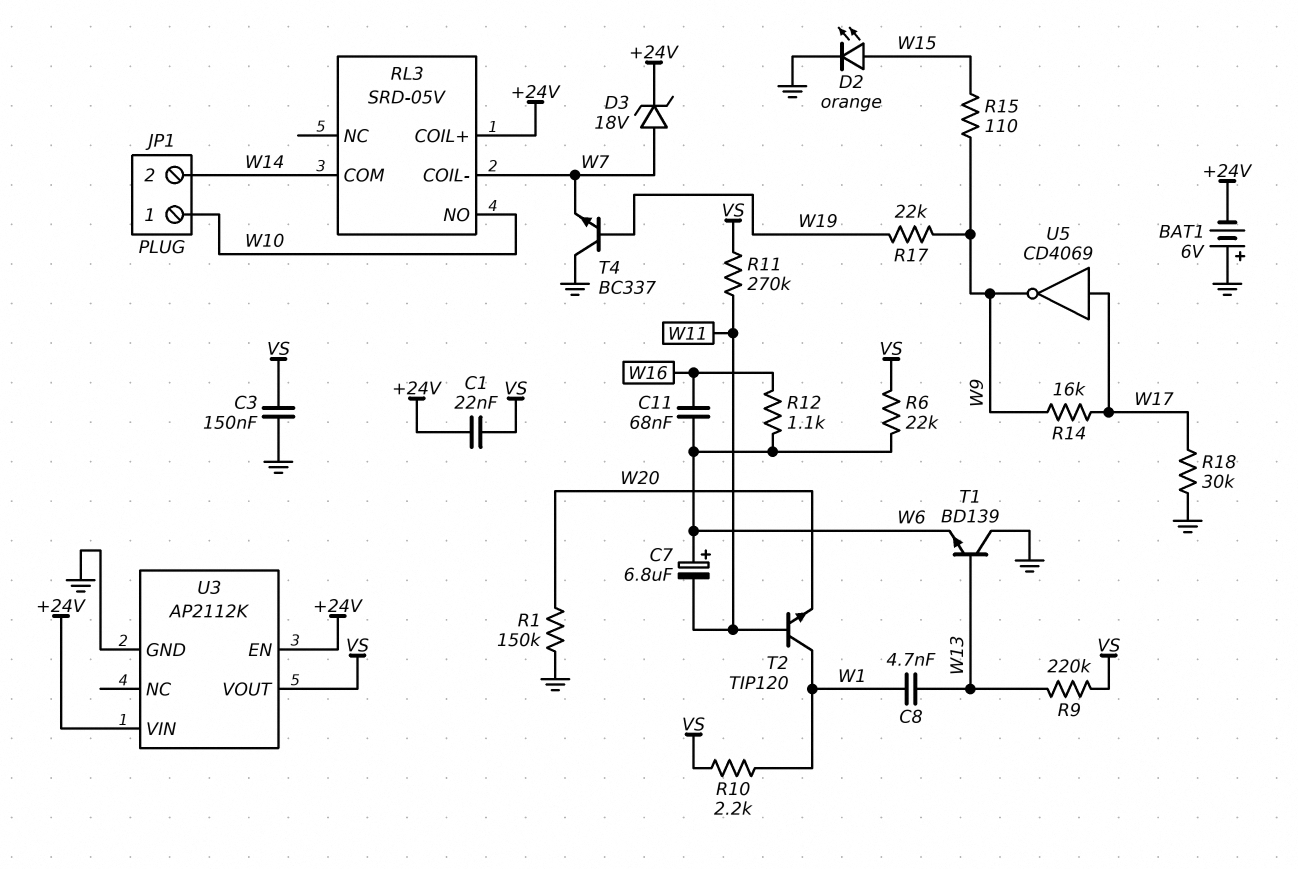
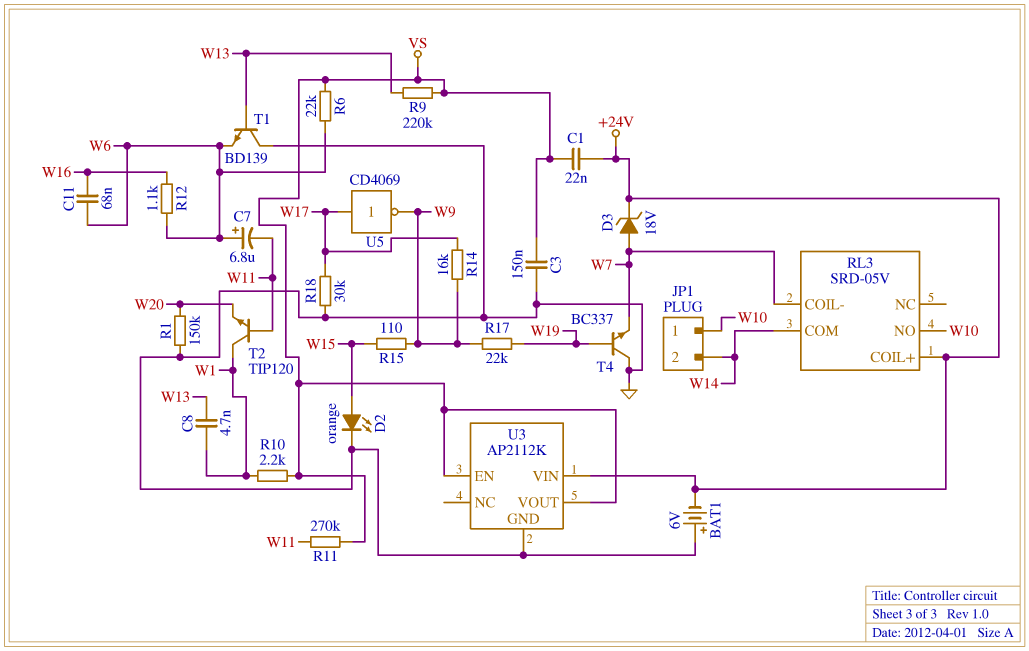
U3 pin EN: +24V -> VS

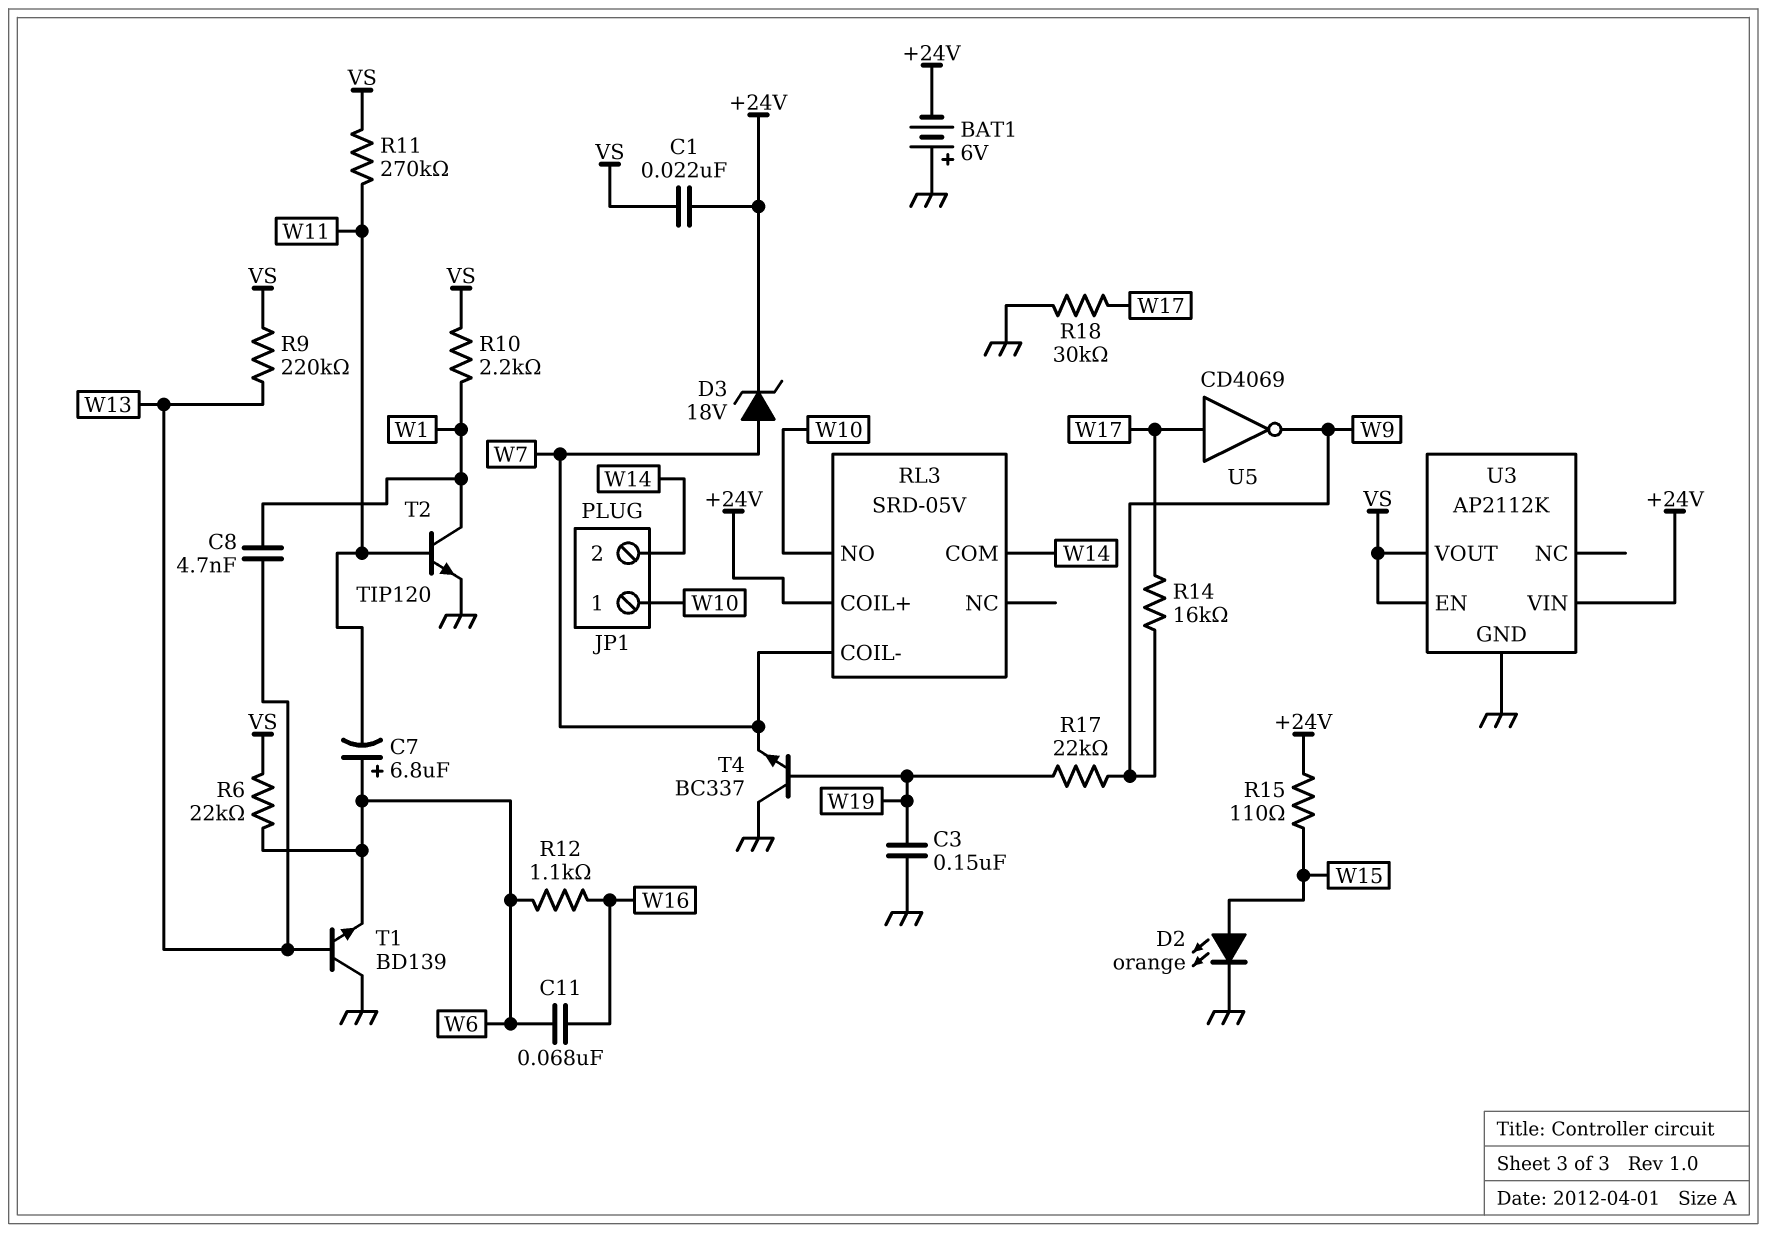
C3: 150nF (GND, VS) -> 150nF (GND, W19)
R1: 150k (GND, W20) -> none
R15: 110 (W9, W15) -> 110 (+24V, W15)
T2: NPN TIP120 (B W11, C W1, E W20) -> NPN TIP120 (B W11, C W1, E GND)

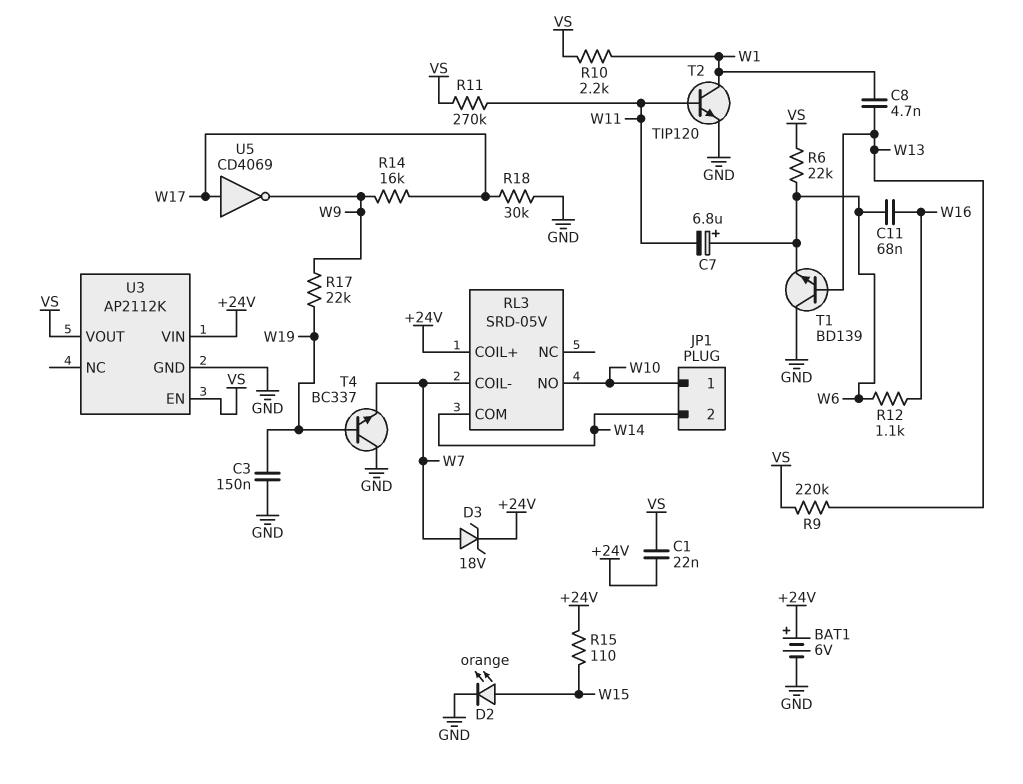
BAT1: 6V (plus GND, minus +24V) -> 6V (plus +24V, minus GND)

